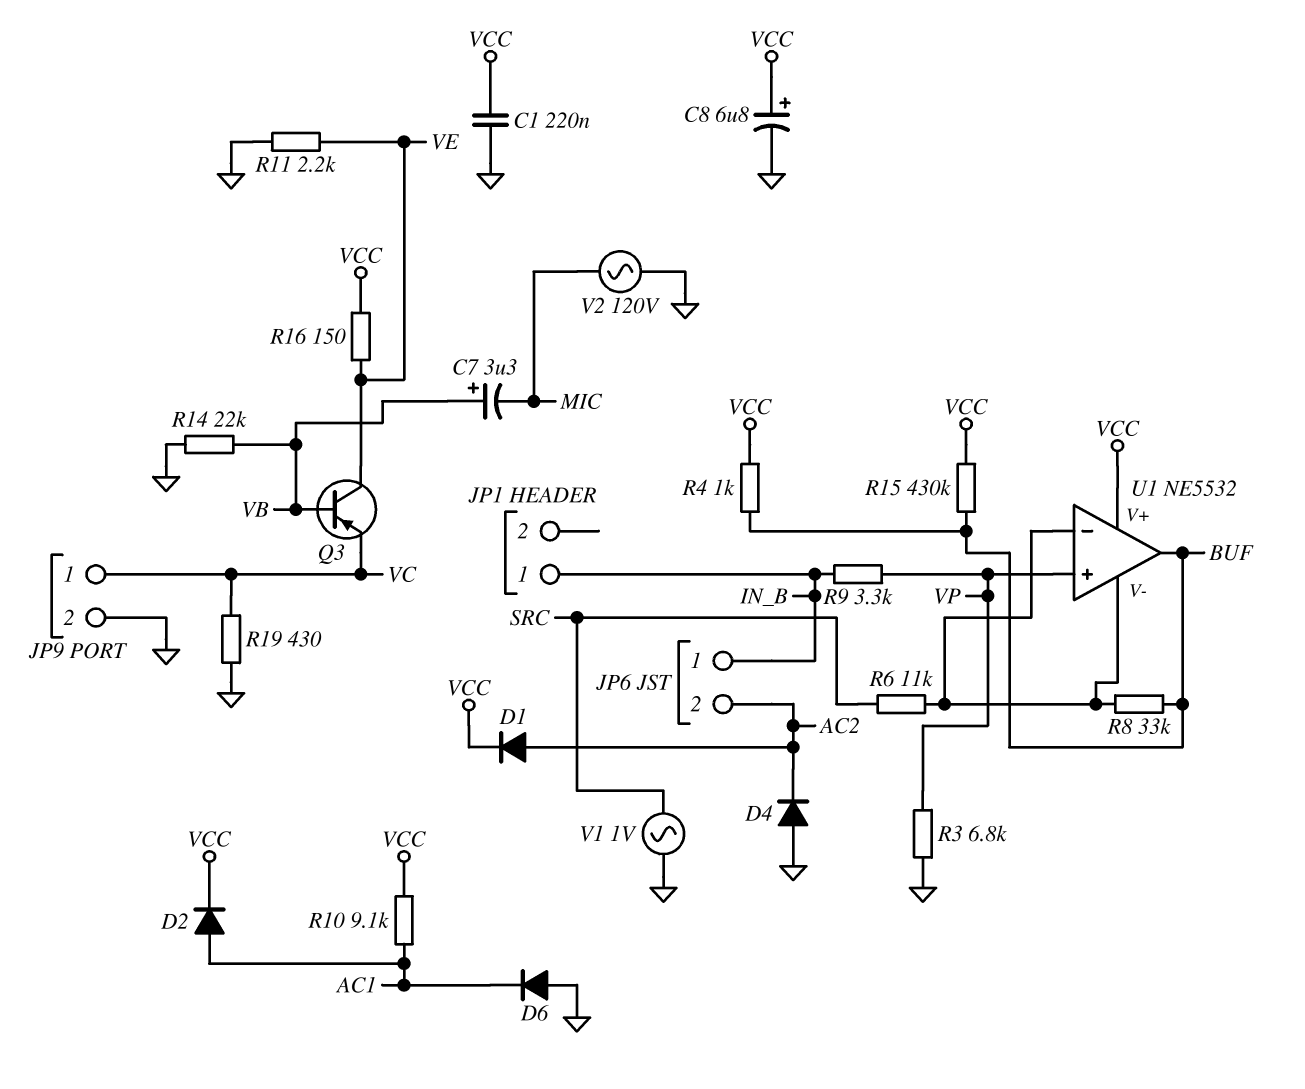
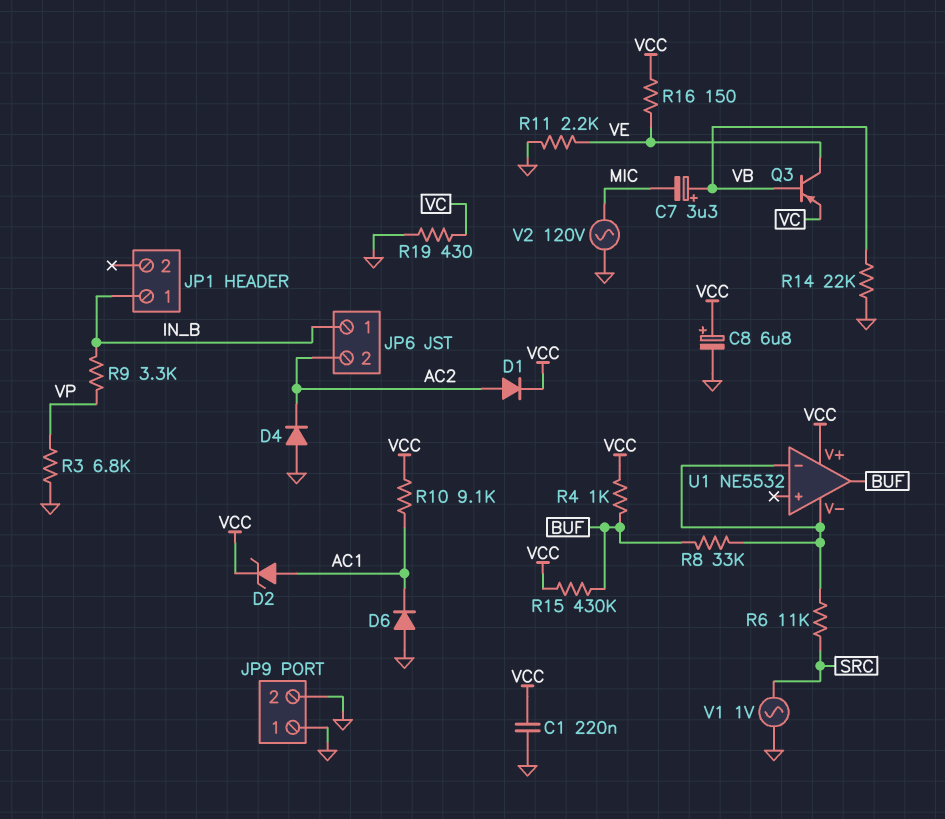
D2: diode (A AC1, K VCC) -> zener (A AC1, K VCC)
JP9 pin 1: VC -> GND
U1 pin in+: VP -> none

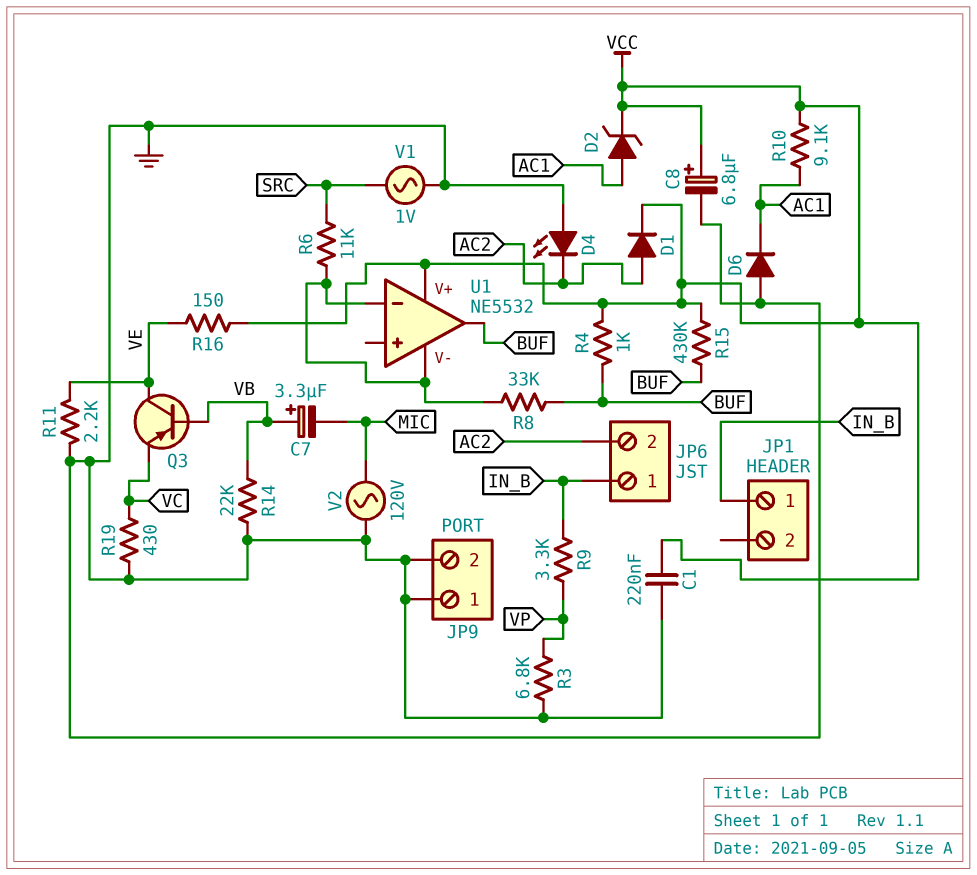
D4: diode (A GND, K AC2) -> LED (A GND, K AC2)

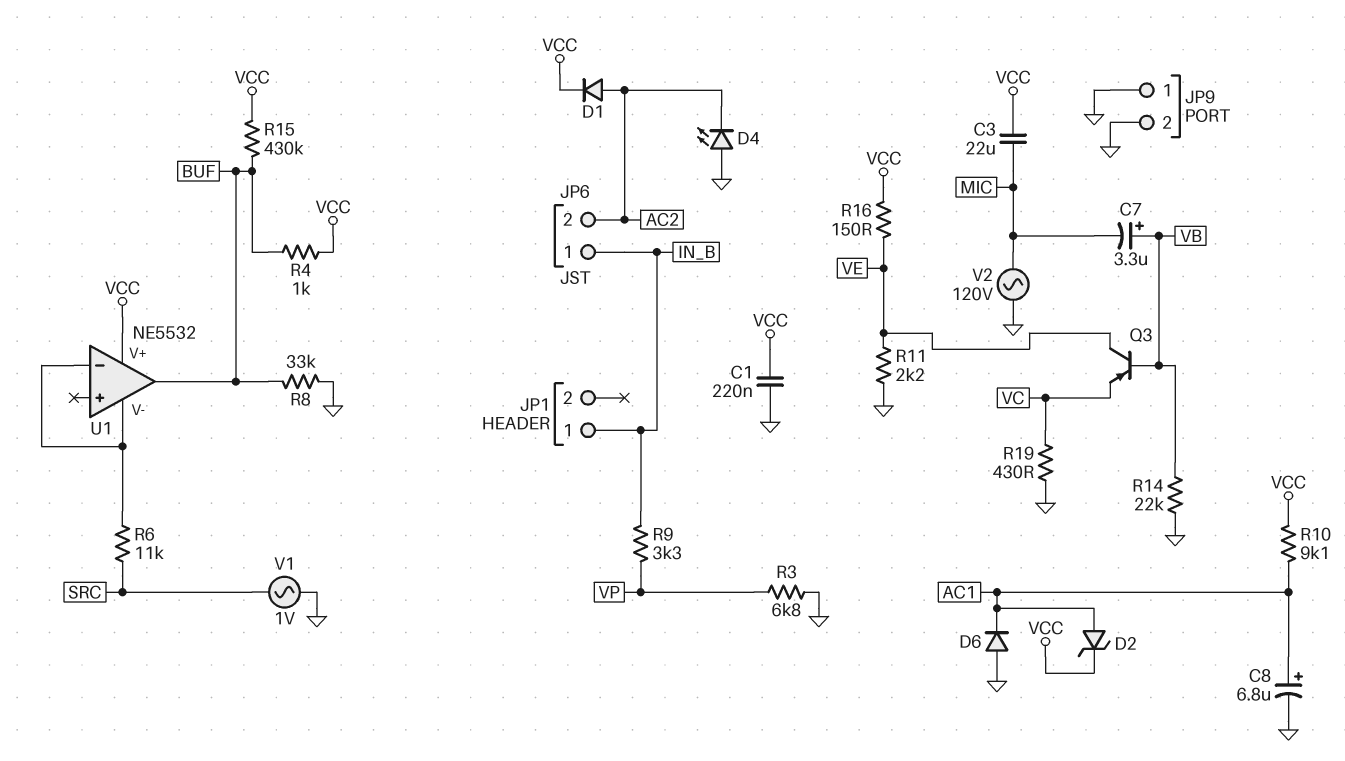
C3: none -> 22uF (MIC, VCC)
C8: 6.8uF (plus VCC, minus GND) -> 6.8uF (plus AC1, minus GND)
R8: 33k (BUF, U1/V-) -> 33k (BUF, GND)

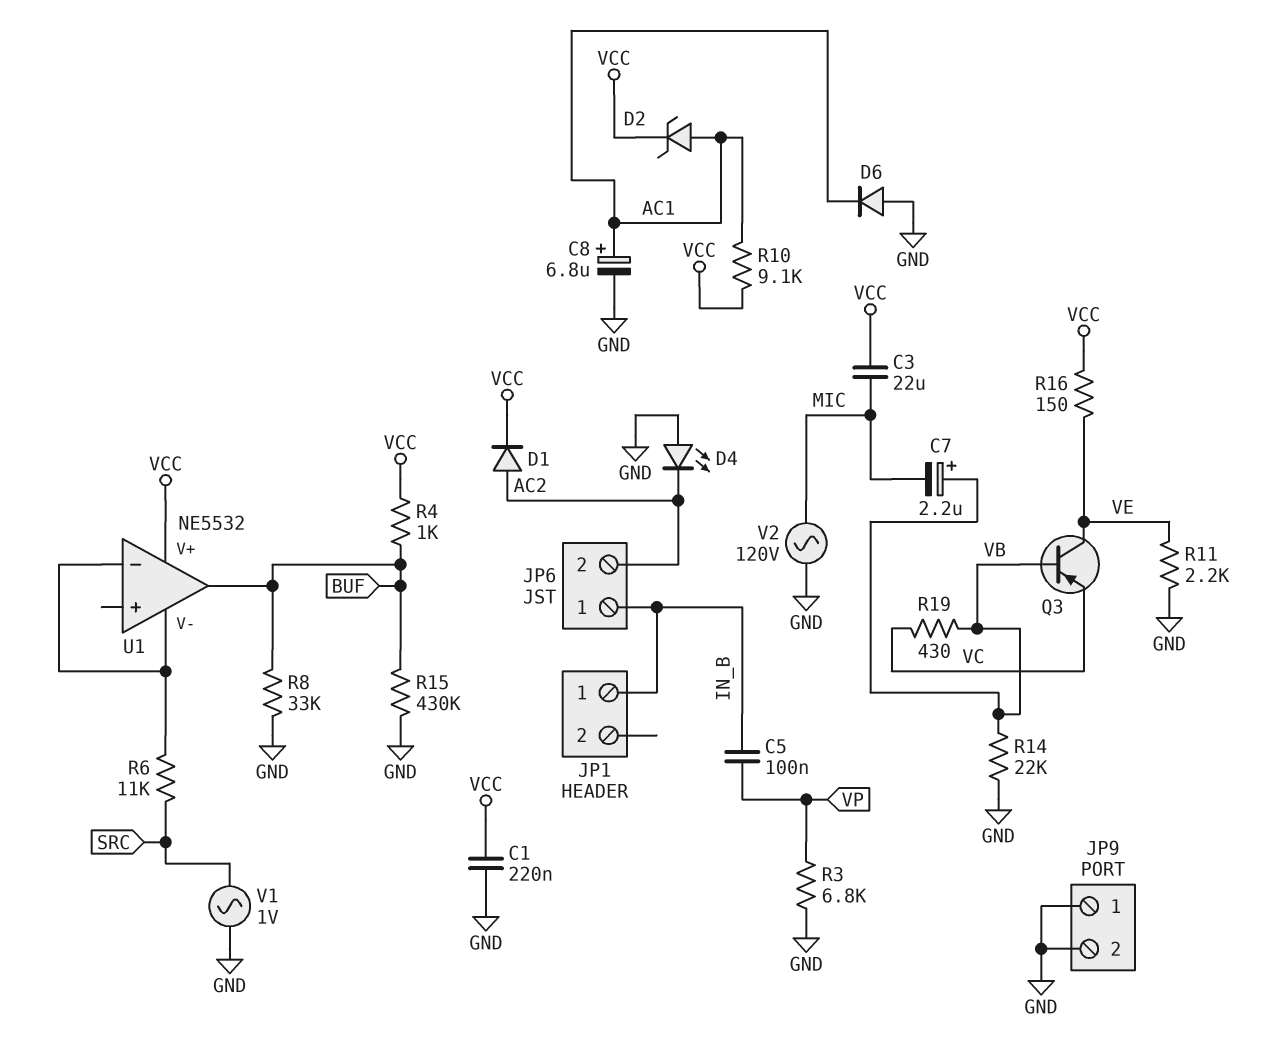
C5: none -> 100nF (IN_B, VP)
C7: 3.3uF (plus VB, minus MIC) -> 2.2uF (plus VB, minus MIC)
R9: 3.3k (IN_B, VP) -> none
R15: 430k (BUF, VCC) -> 430k (BUF, GND)
R19: 430 (GND, VC) -> 430 (VB, VC)

